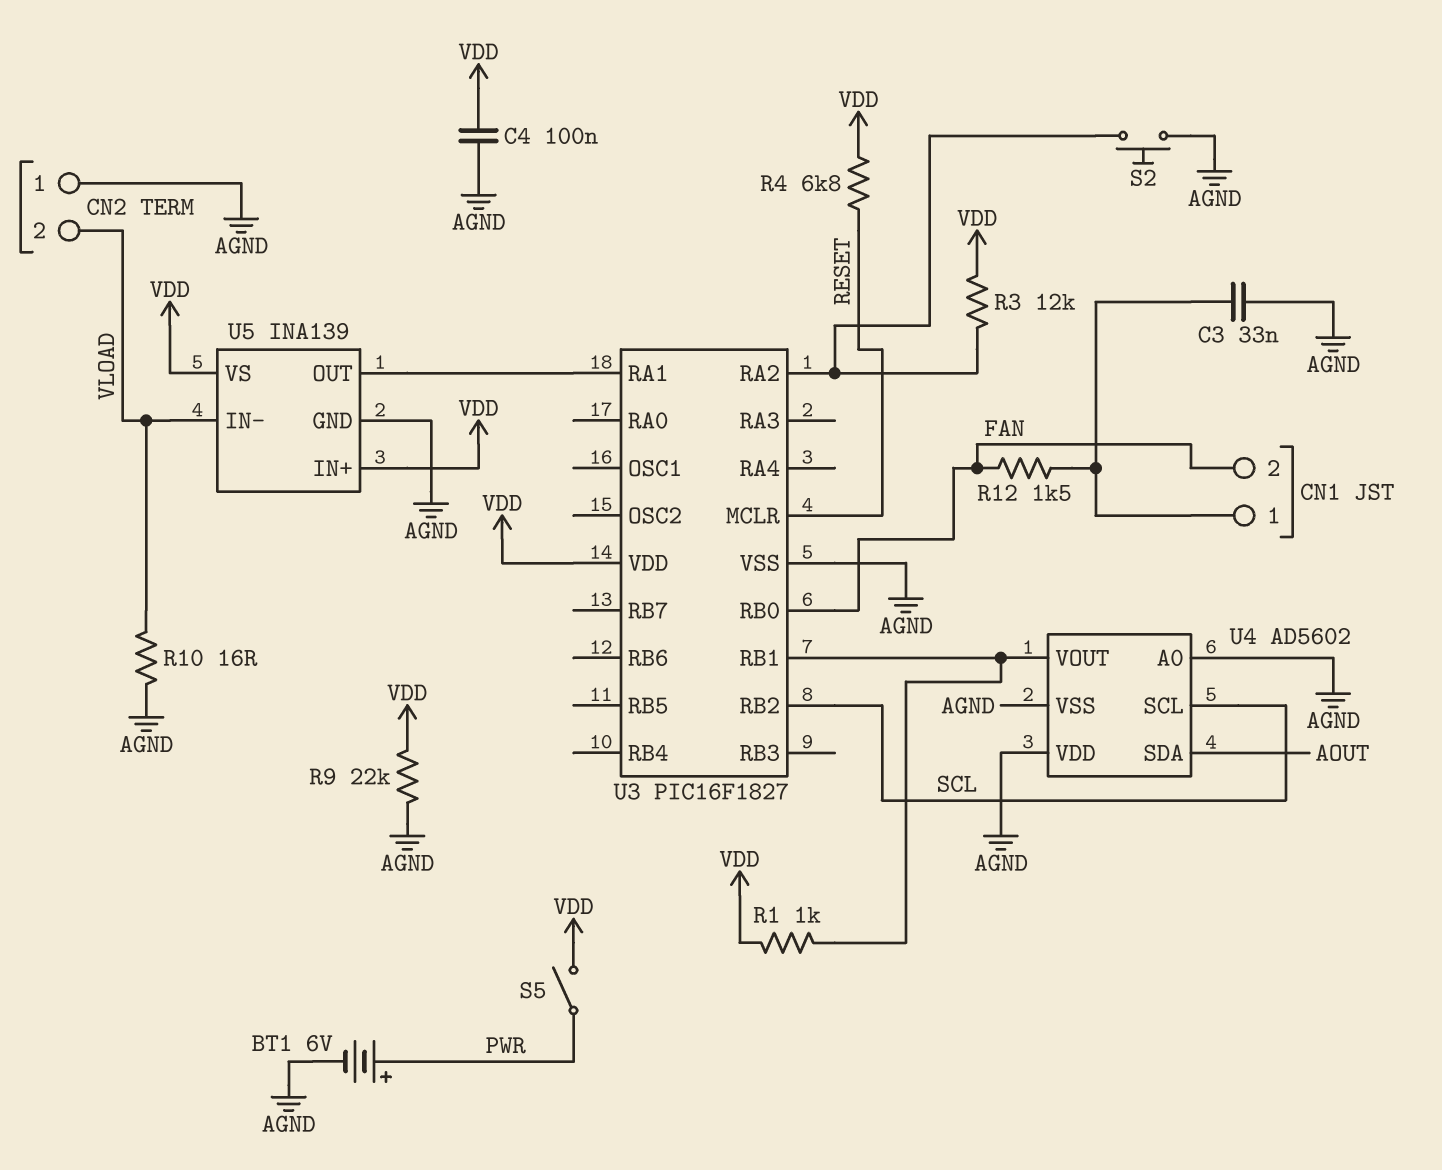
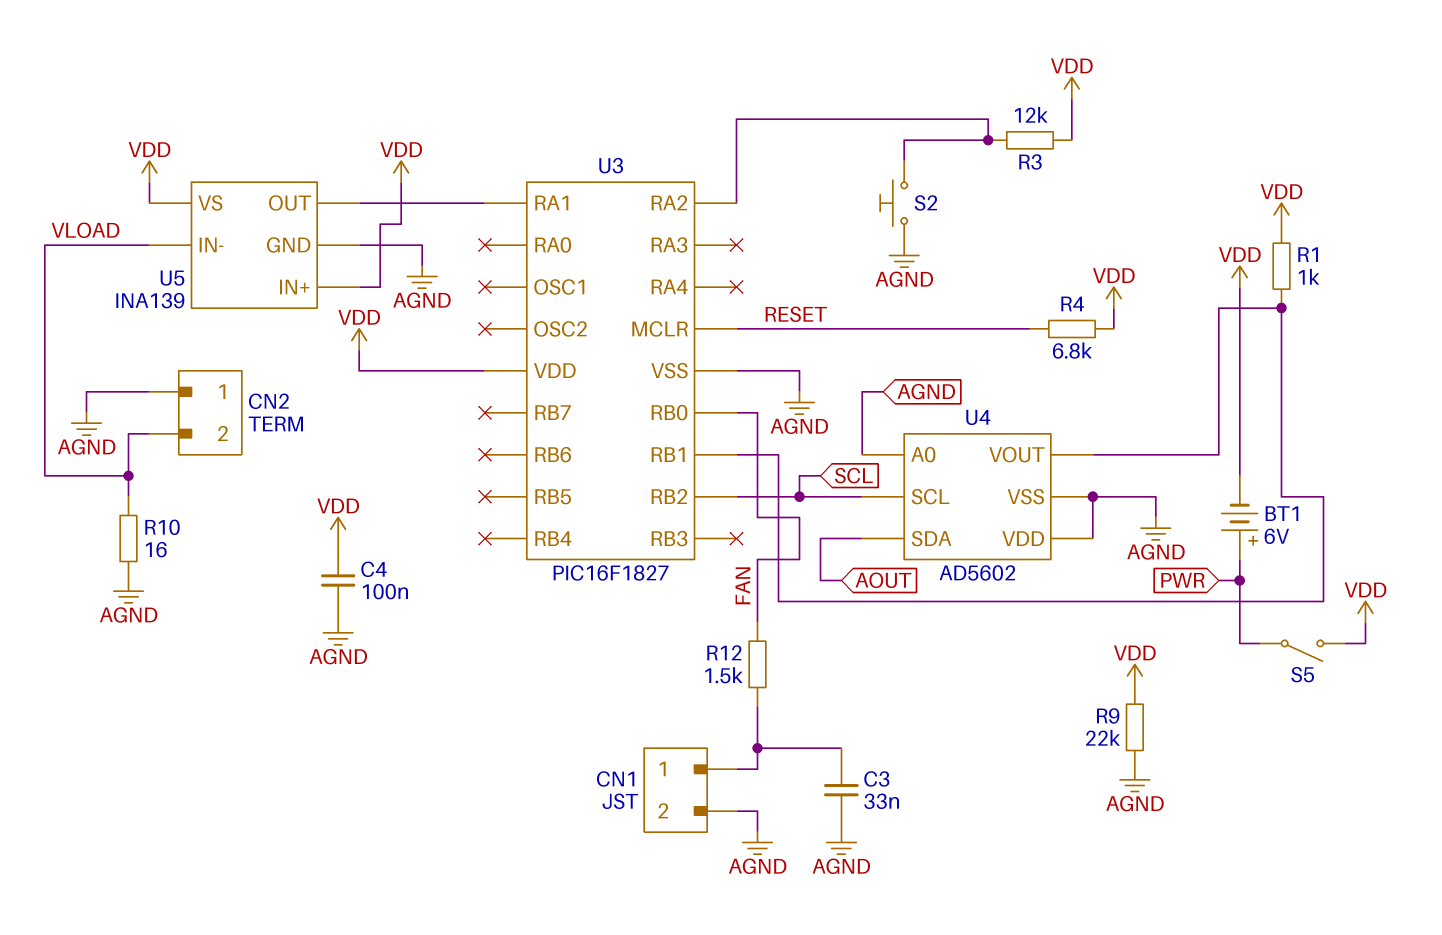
BT1: 6V (plus PWR, minus AGND) -> 6V (plus PWR, minus VDD)
CN1 pin 2: FAN -> AGND

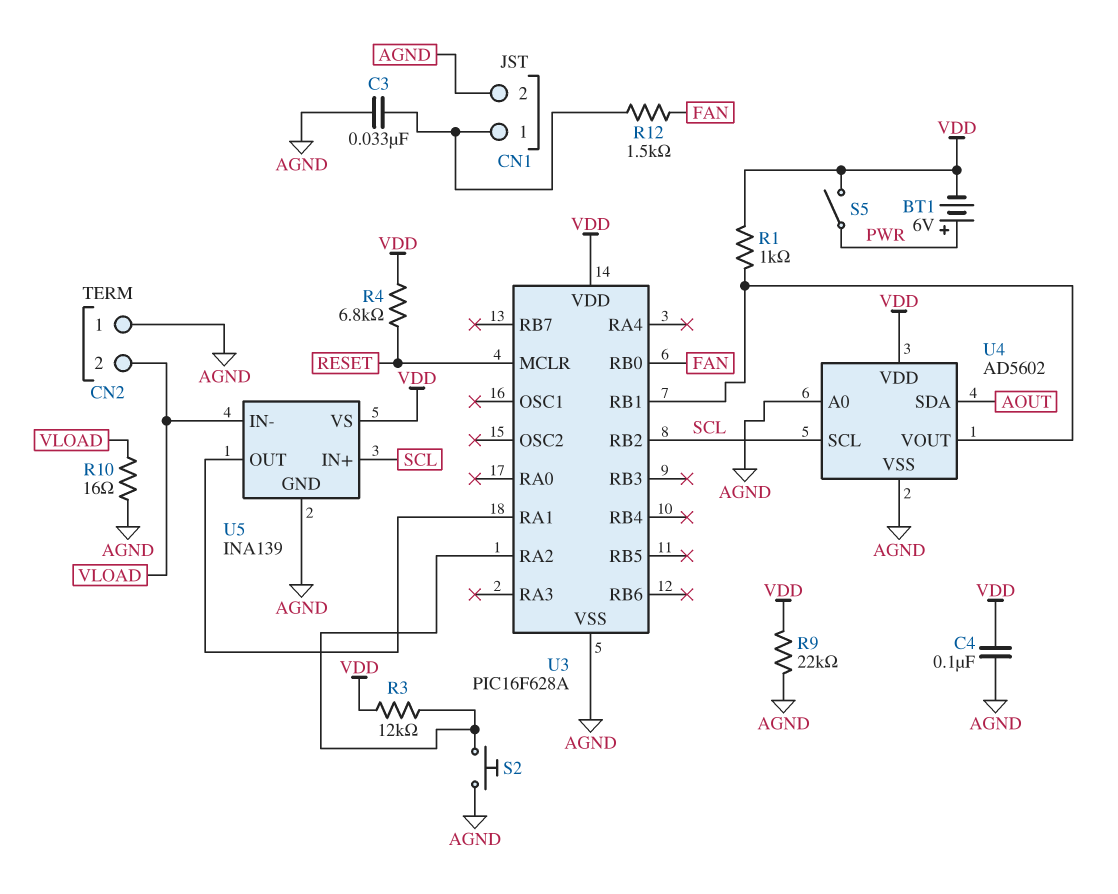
U3: PIC16F1827 -> PIC16F628A
U4 pin VDD: AGND -> VDD
U5 pin IN+: VDD -> SCL

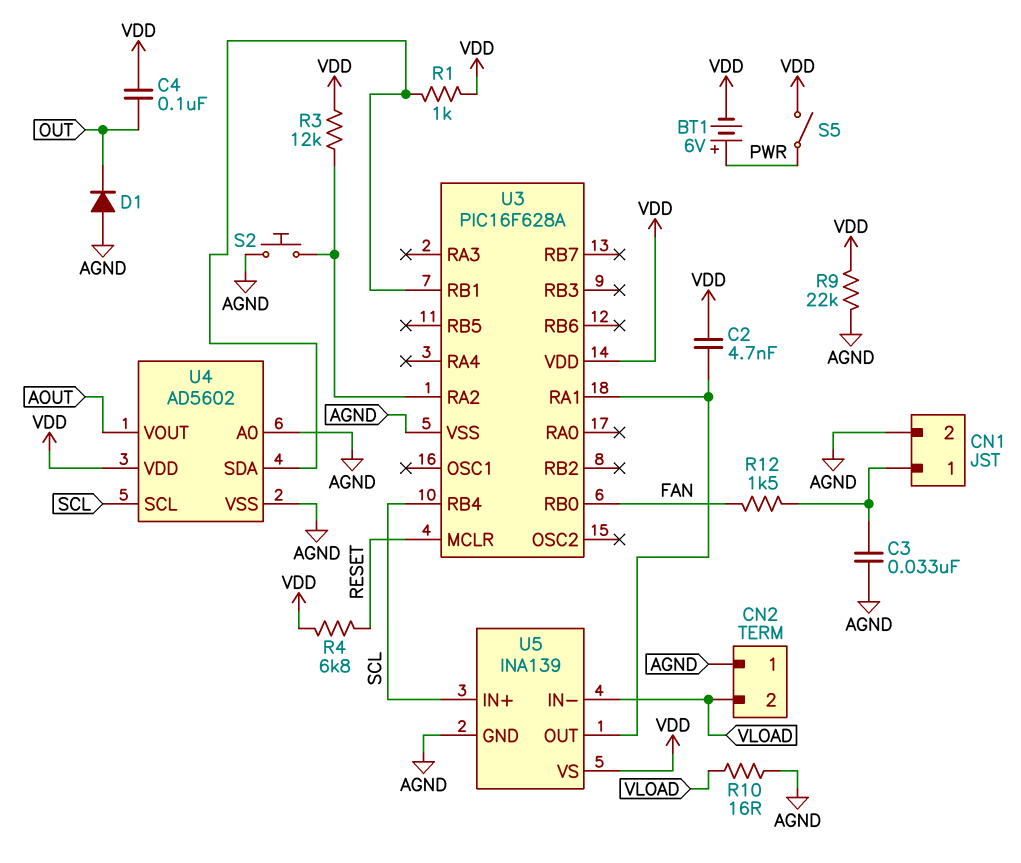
C2: none -> 4.7nF (U3/RA1, VDD)
C4: 100nF (AGND, VDD) -> 100nF (OUT, VDD)
D1: none -> diode (A AGND, K OUT)
U3 pin RB2: SCL -> none
U3 pin RB4: none -> SCL
U4 pin SDA: AOUT -> U3/RB1
U4 pin VOUT: U3/RB1 -> AOUT

